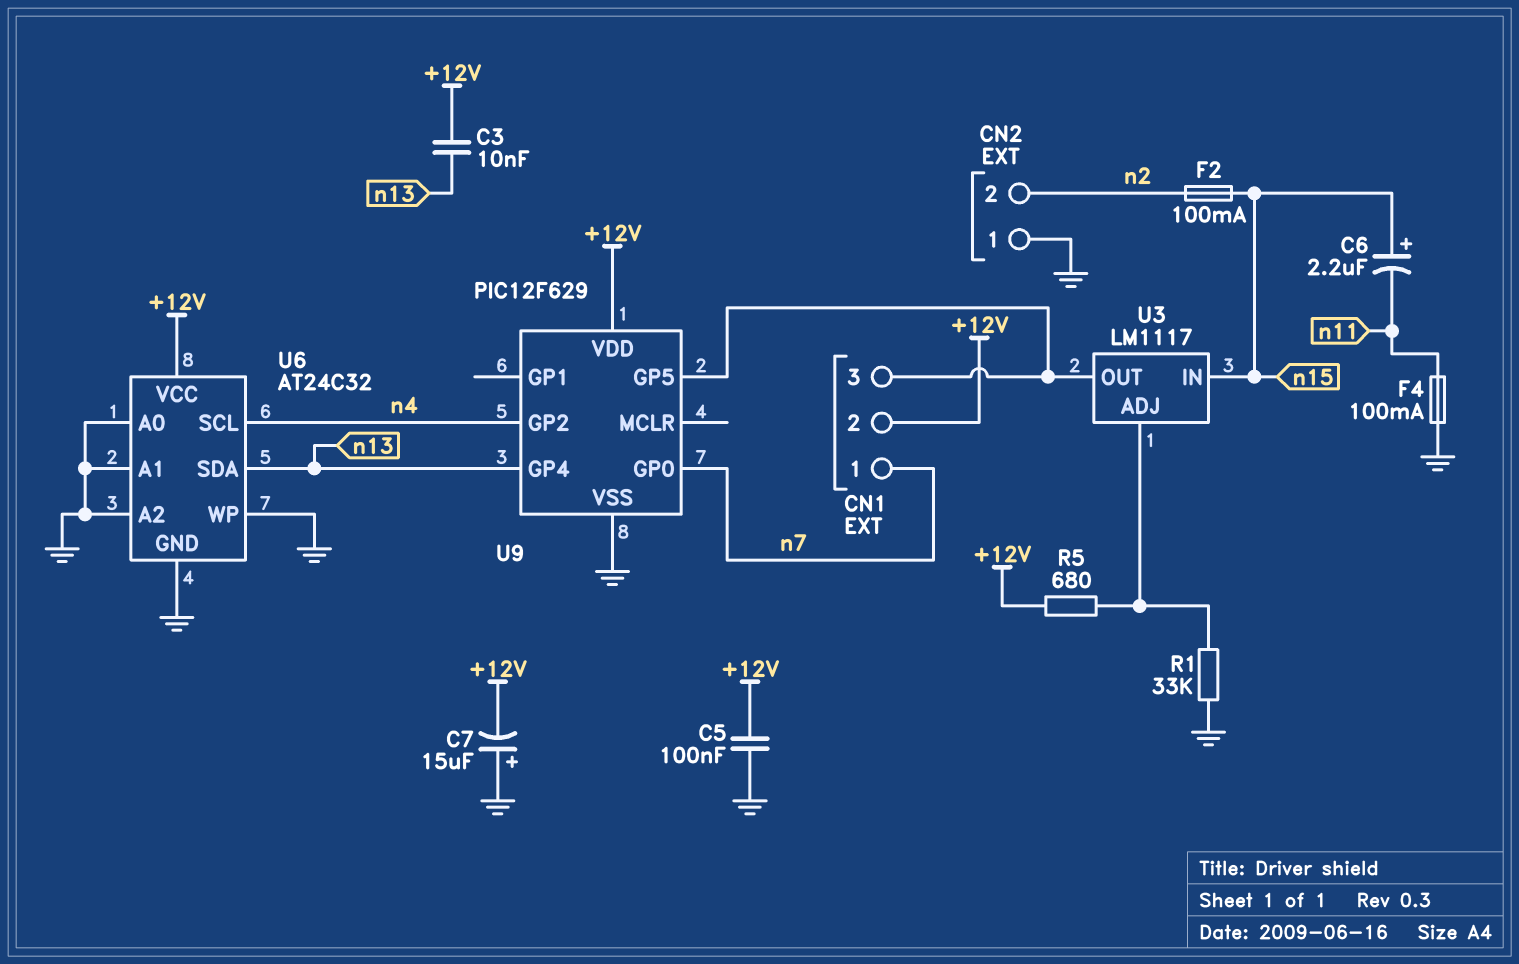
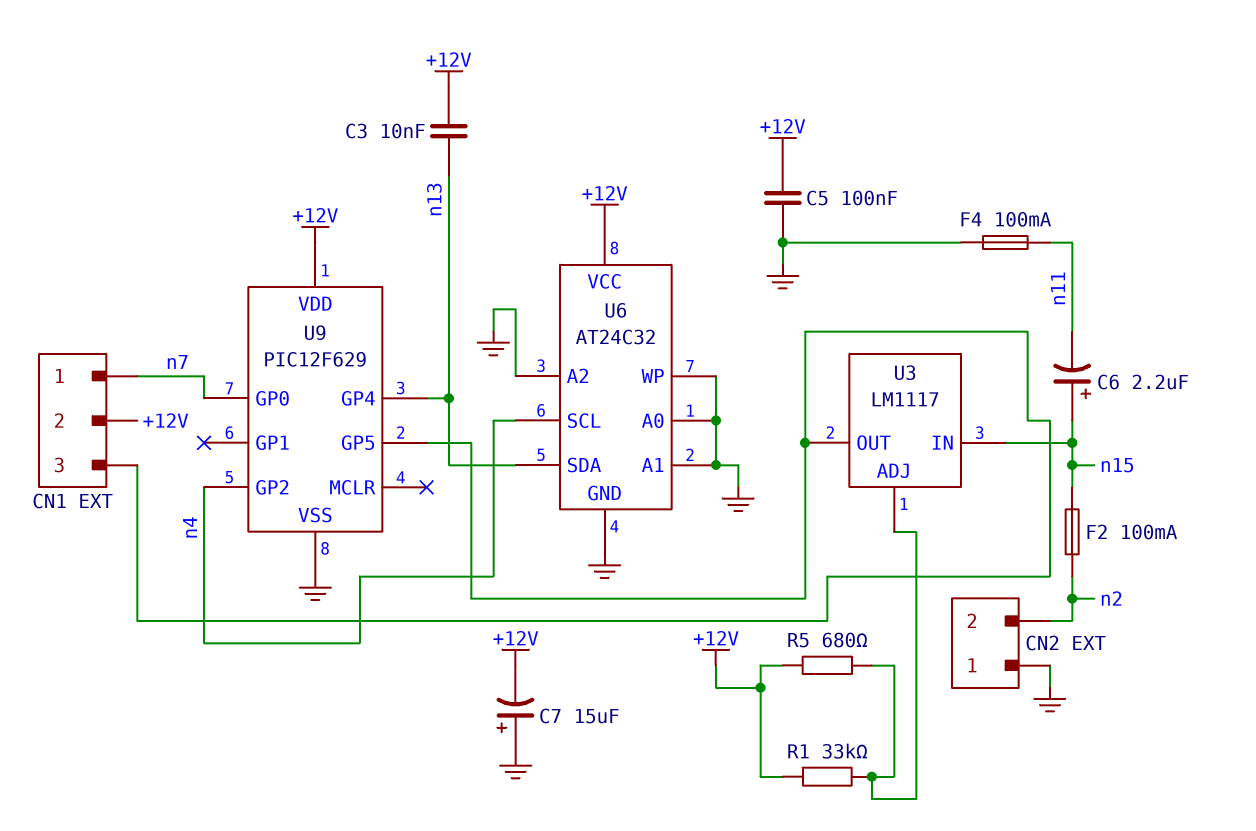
R1: 33k (GND, U3/ADJ) -> 33k (+12V, U3/ADJ)

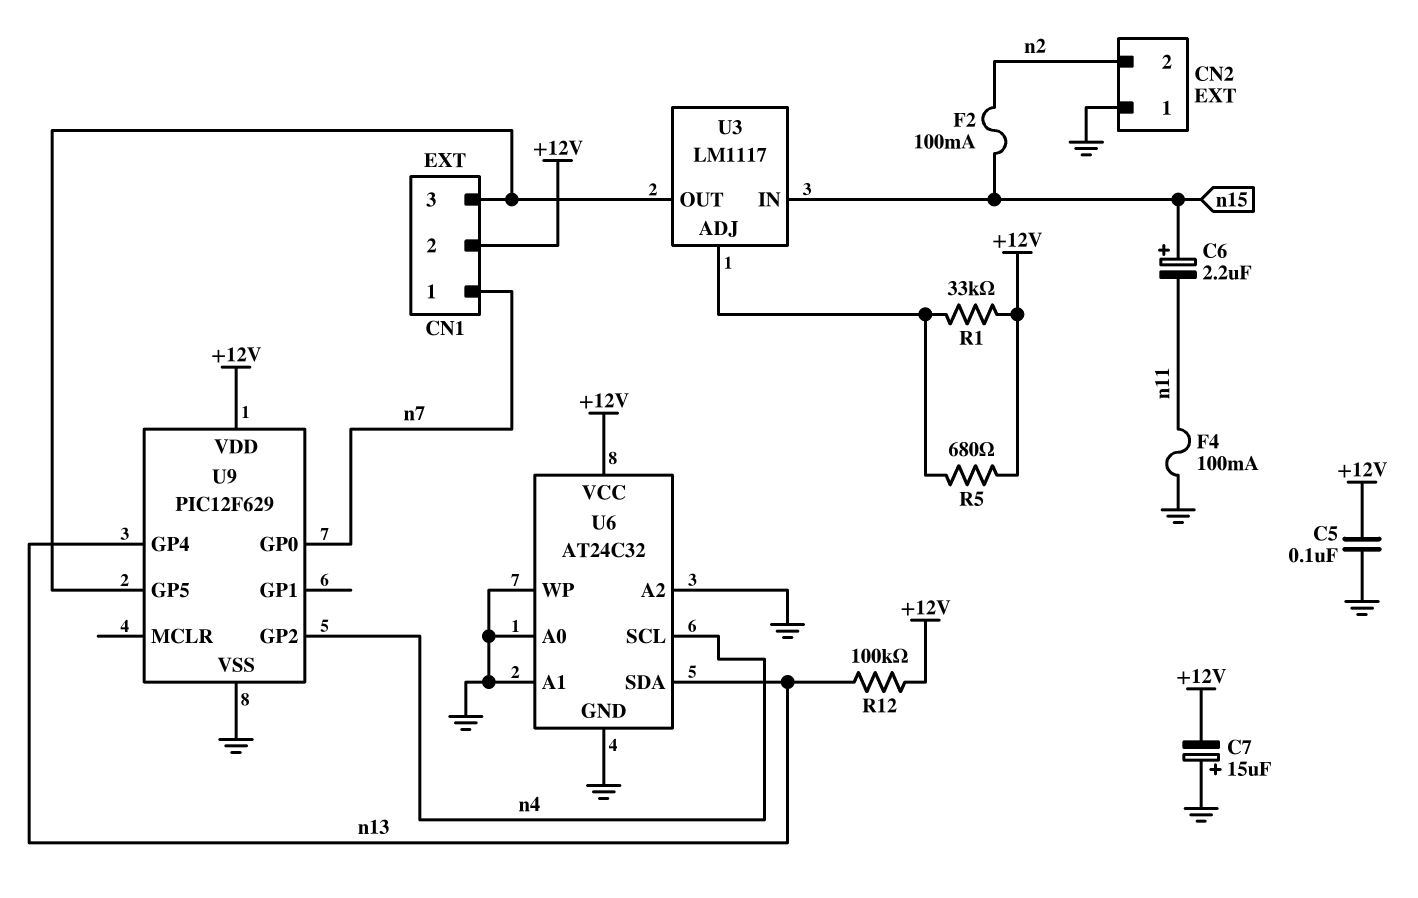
C3: 10nF (+12V, n13) -> none
R12: none -> 100k (+12V, n13)

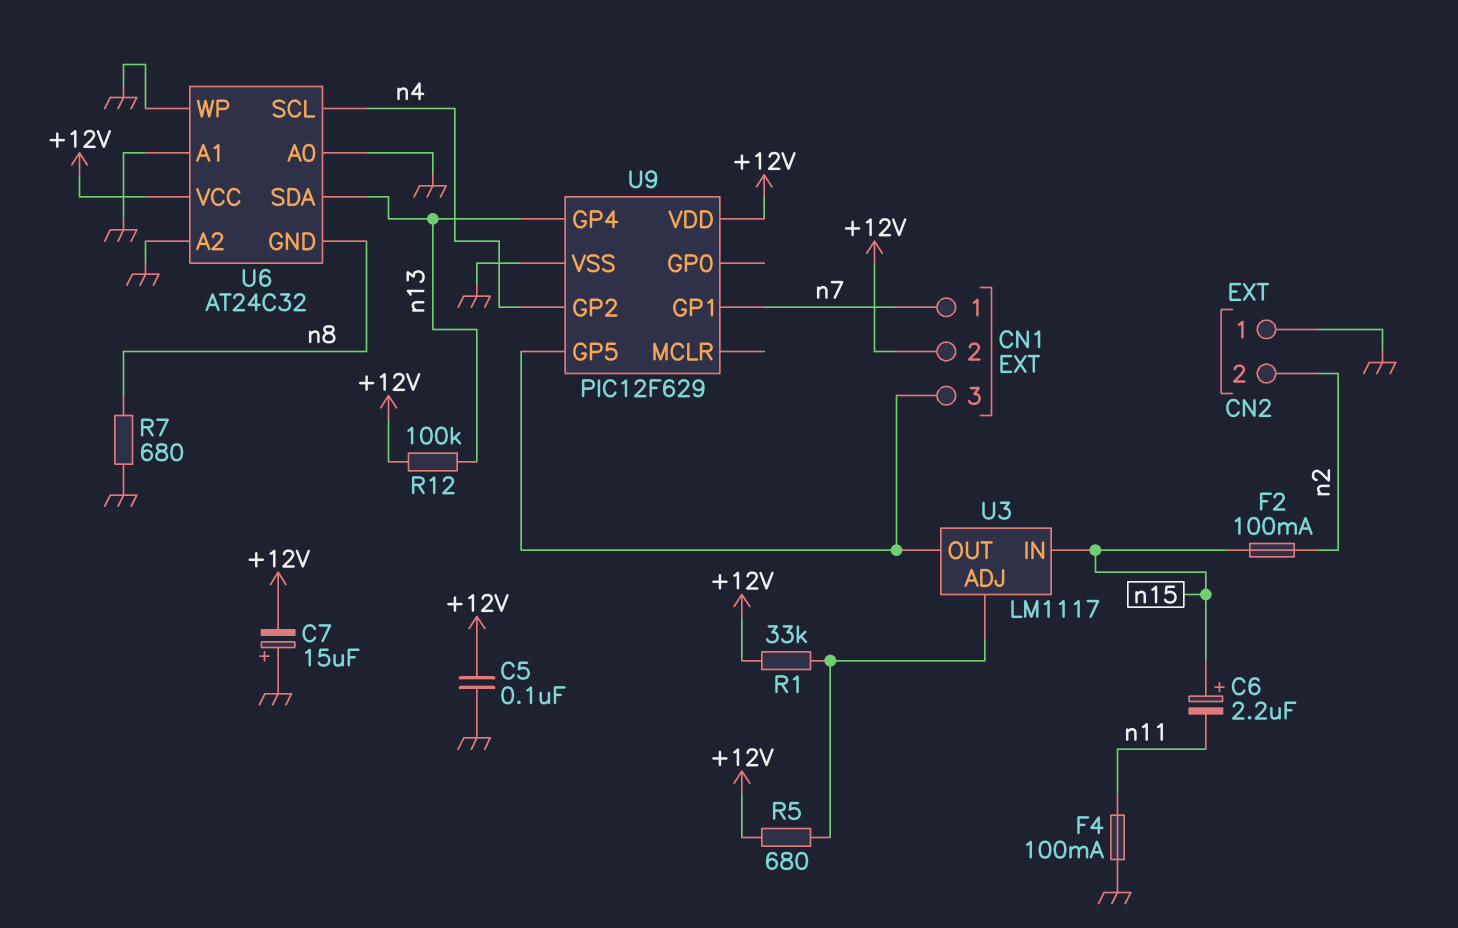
R7: none -> 680 (GND, n8)
U6 pin GND: GND -> n8
U9 pin GP0: n7 -> none
U9 pin GP1: none -> n7

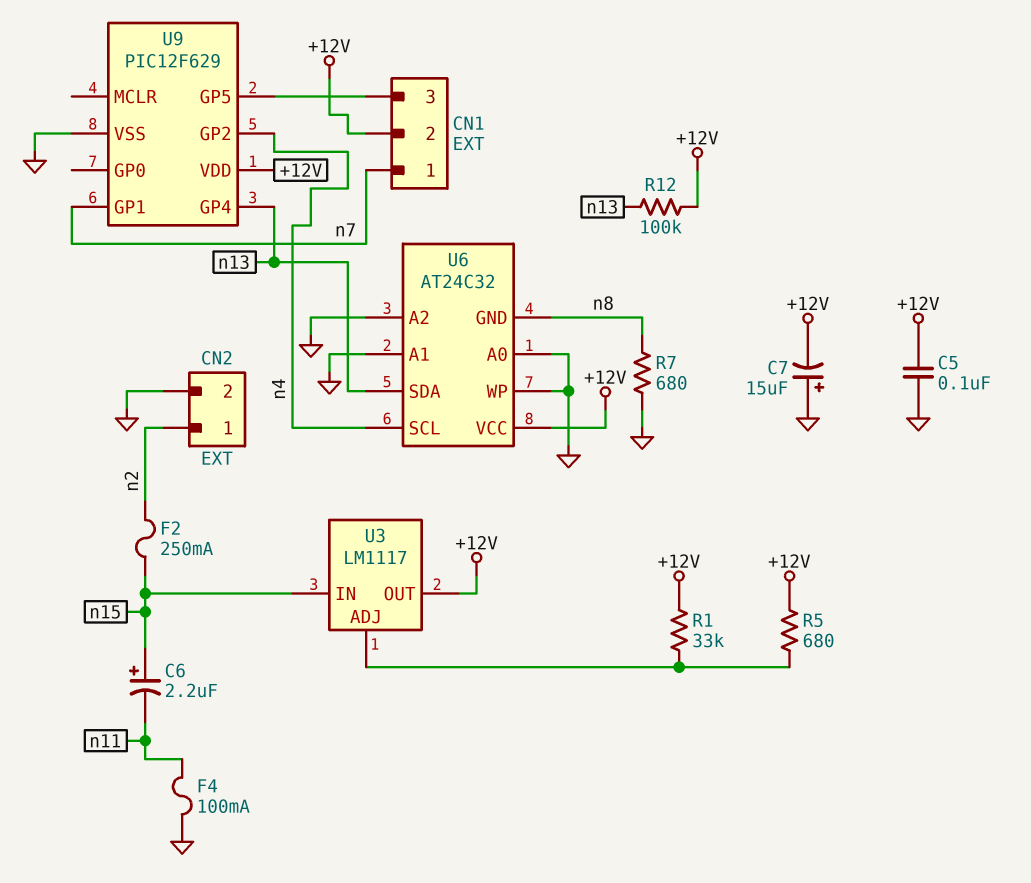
CN2 pin 1: GND -> n2
CN2 pin 2: n2 -> GND
F2: 100mA (n2, n15) -> 250mA (n2, n15)
U3 pin OUT: CN1/3 -> +12V

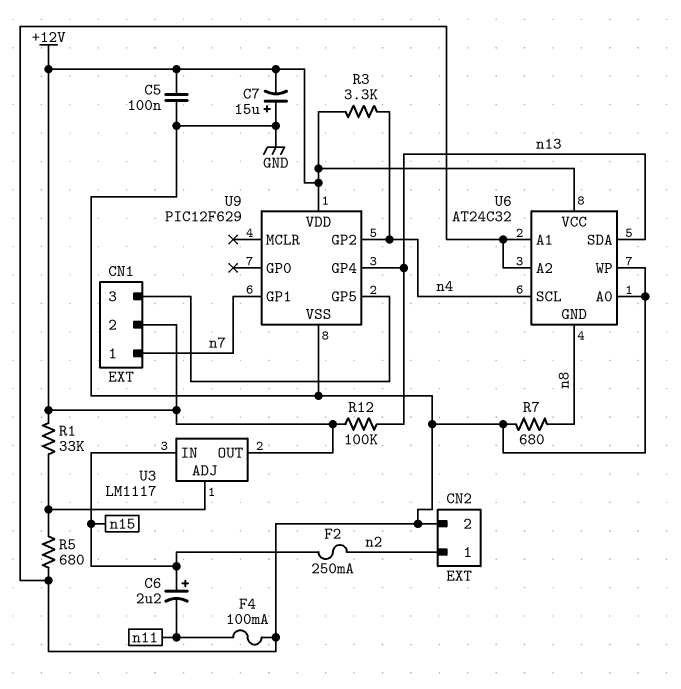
R3: none -> 3.3k (+12V, n4)
R5: 680 (+12V, U3/ADJ) -> 680 (GND, U3/ADJ)

